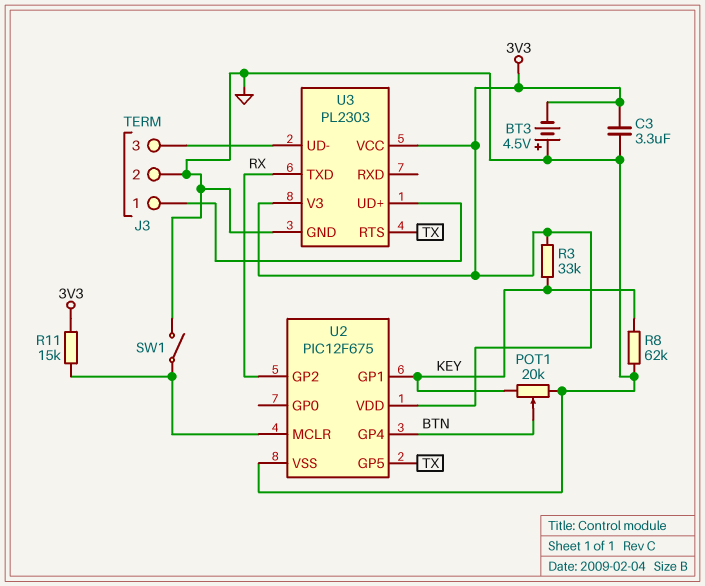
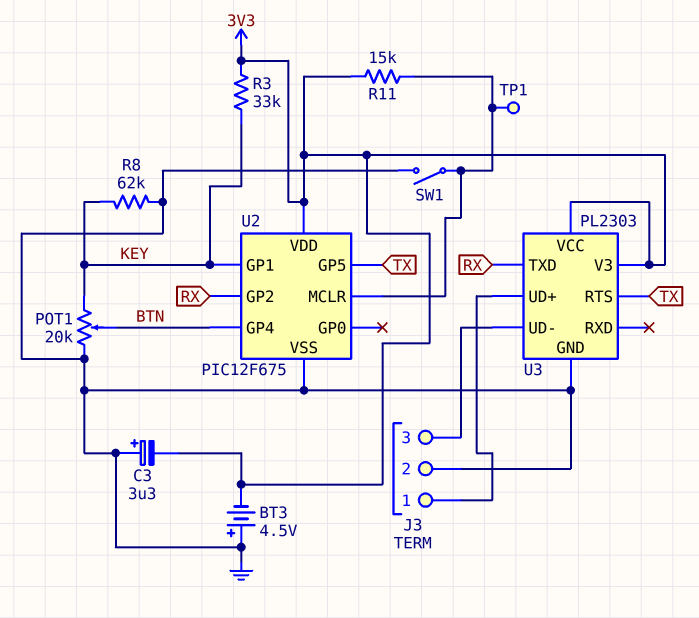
C3: 3.3uF (3V3, GND) -> 3.3uF (plus GND, minus 3V3)
TP1: none -> test point (U2/MCLR)

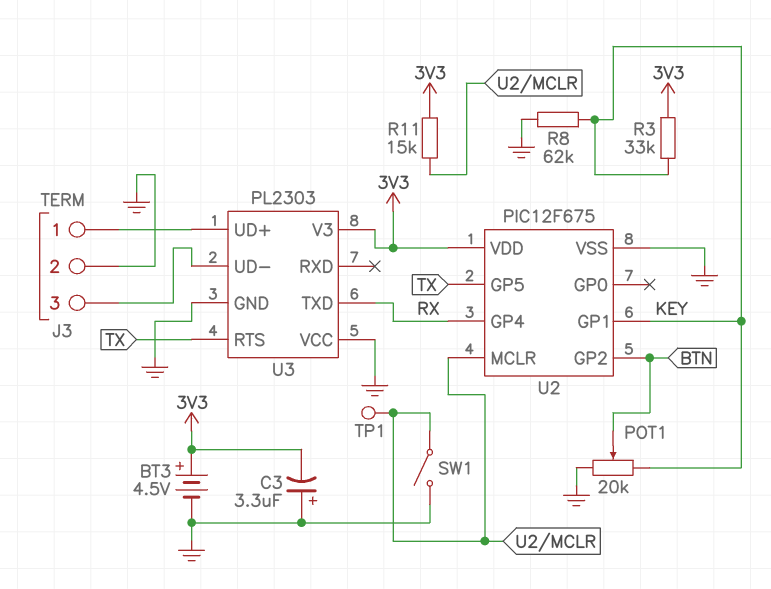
BT3: 4.5V (plus GND, minus 3V3) -> 4.5V (plus 3V3, minus GND)
U2 pin GP2: RX -> BTN
U2 pin GP4: BTN -> RX
U3 pin VCC: 3V3 -> GND

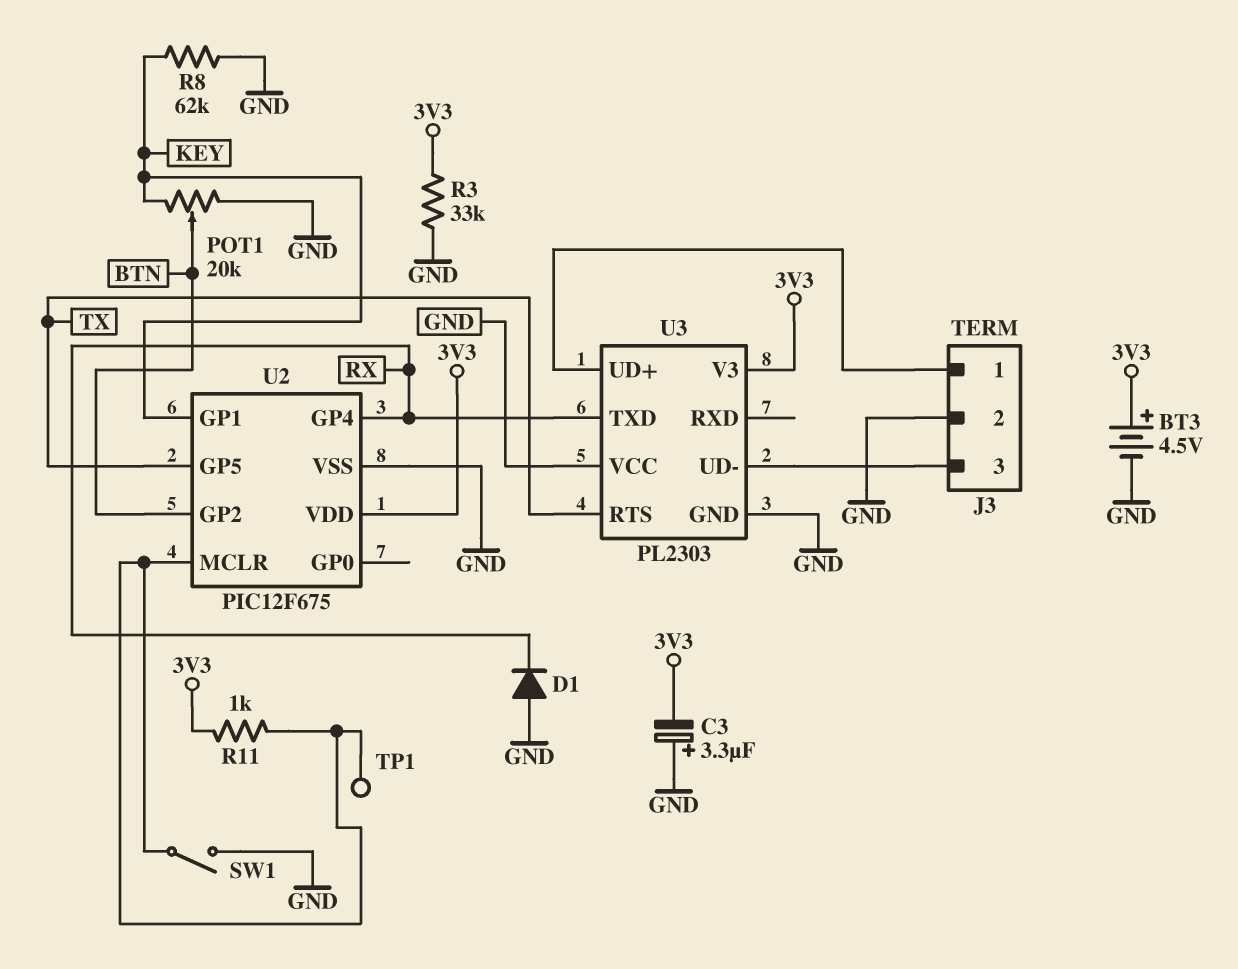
D1: none -> diode (A GND, K RX)
R3: 33k (3V3, KEY) -> 33k (3V3, GND)
R11: 15k (3V3, U2/MCLR) -> 1k (3V3, U2/MCLR)

